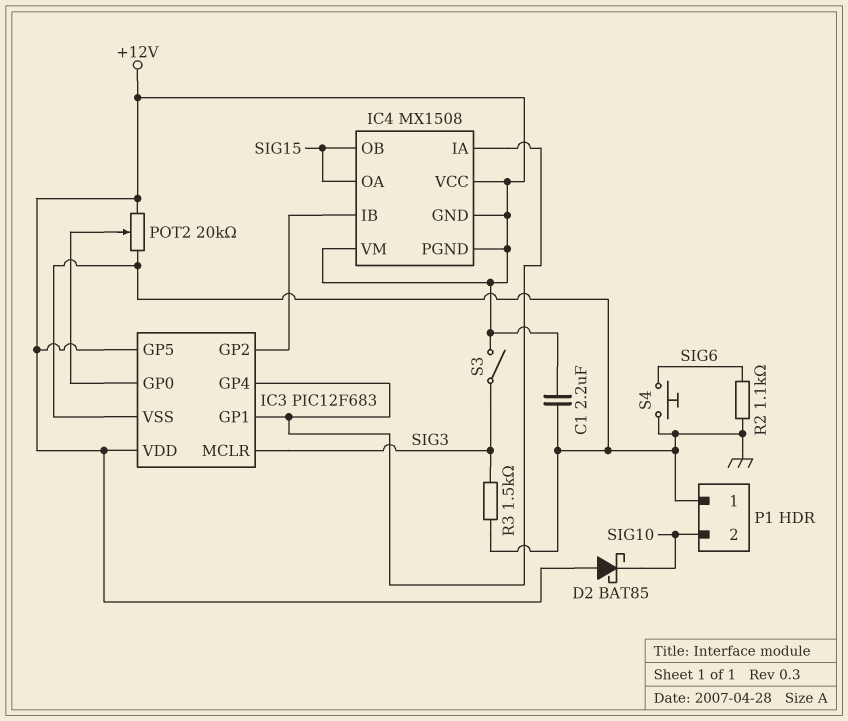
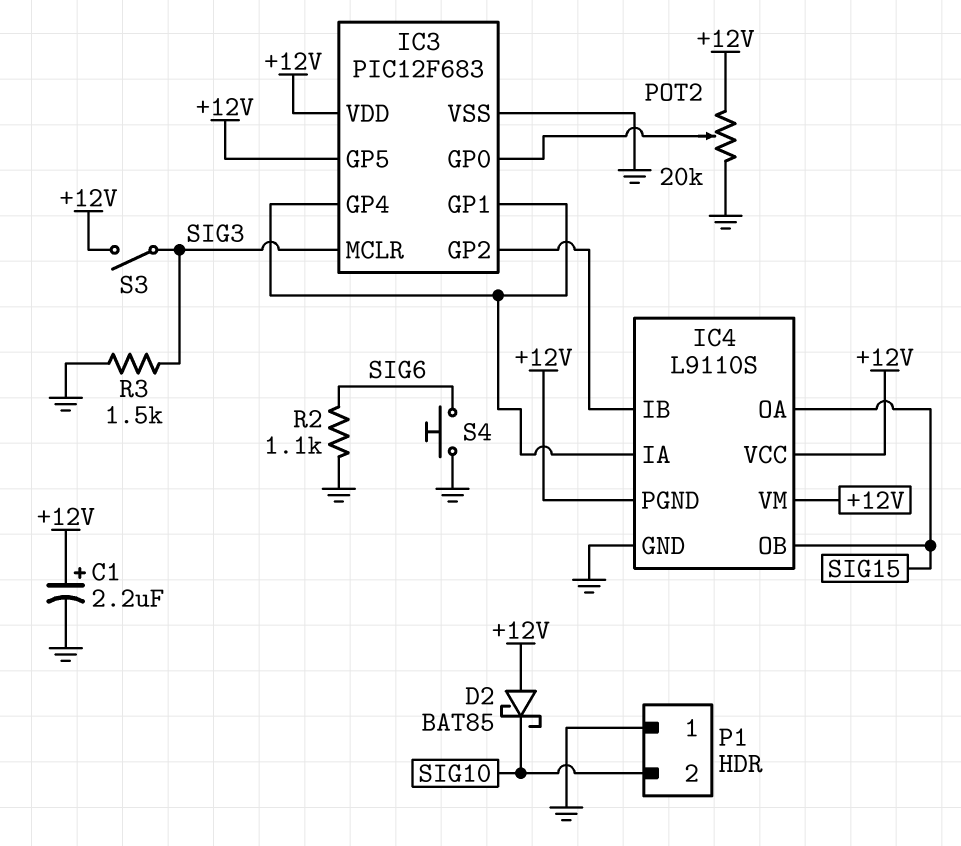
C1: 2.2uF (+12V, GND) -> 2.2uF (plus +12V, minus GND)
IC4: MX1508 -> L9110S
IC4 pin GND: +12V -> GND

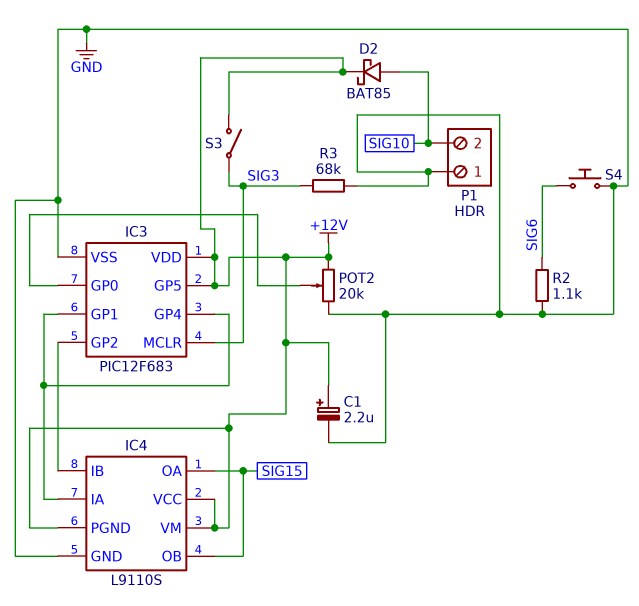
D2: schottky BAT85 (A +12V, K SIG10) -> schottky BAT85 (A SIG10, K +12V)
R3: 1.5k (GND, SIG3) -> 68k (GND, SIG3)

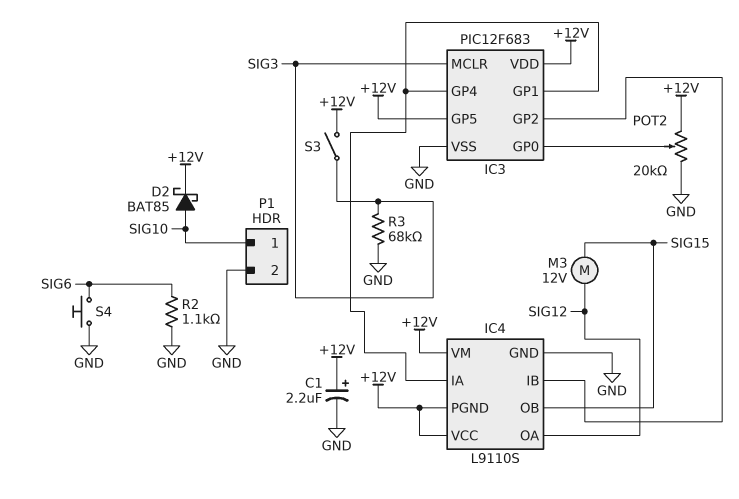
IC4 pin OA: SIG15 -> SIG12
M3: none -> motor 12V (SIG12, SIG15)
P1 pin 1: GND -> SIG10
P1 pin 2: SIG10 -> GND

